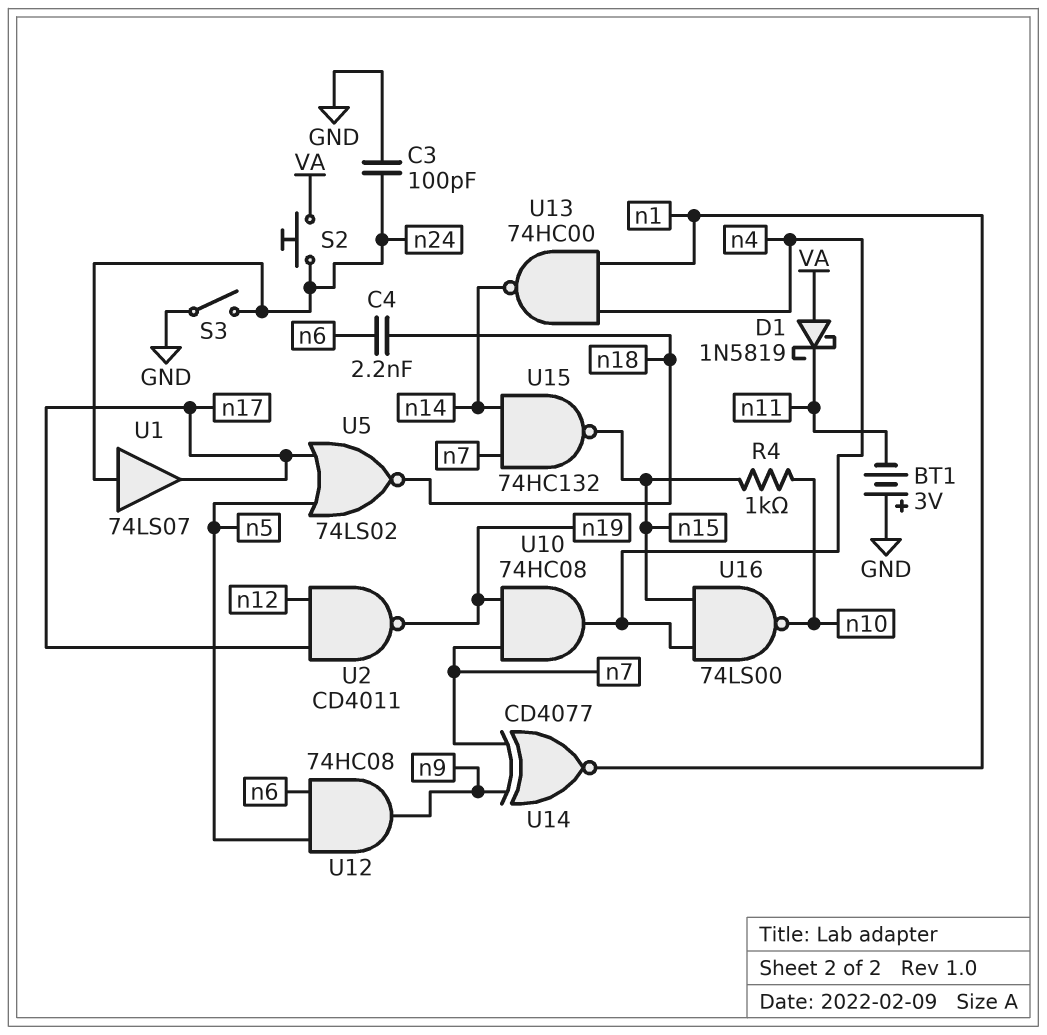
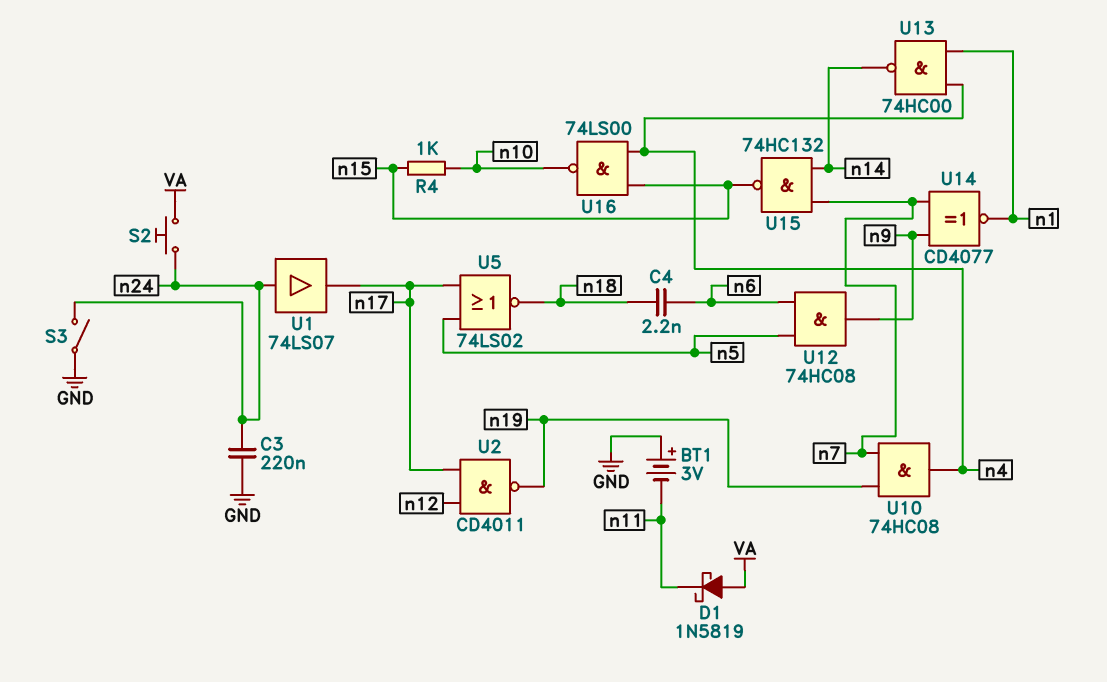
C3: 100pF (GND, n24) -> 220nF (GND, n24)

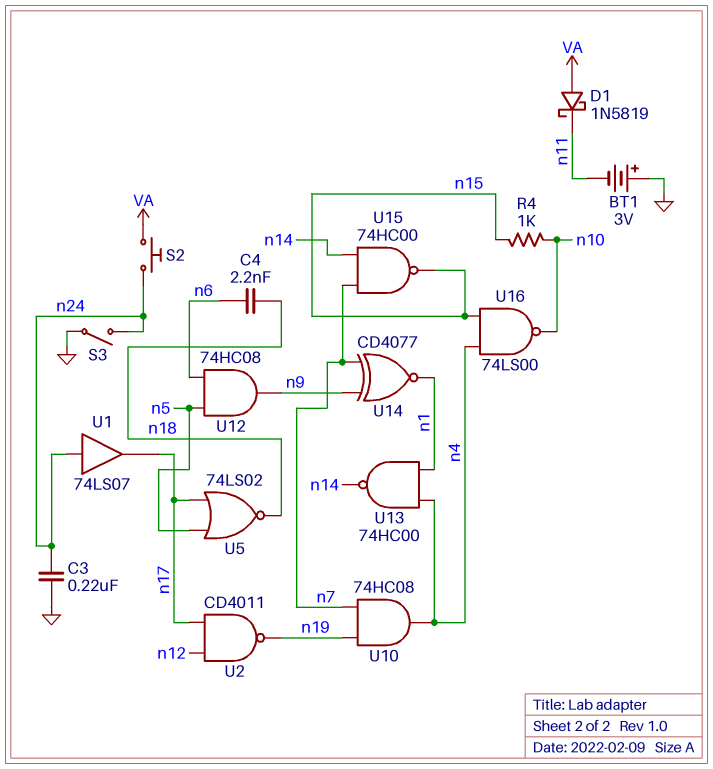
U15: NAND 74HC132 (in n7, in n14, out n15) -> NAND 74HC00 (in n7, in n14, out n15)

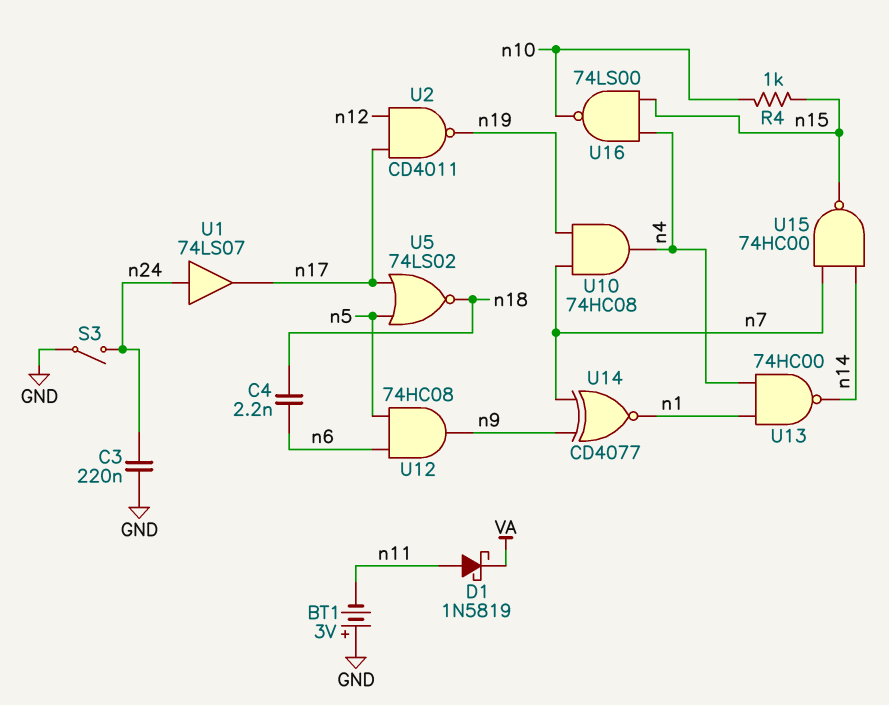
D1: schottky 1N5819 (A VA, K n11) -> schottky 1N5819 (A n11, K VA)
S2: button (VA, n24) -> none

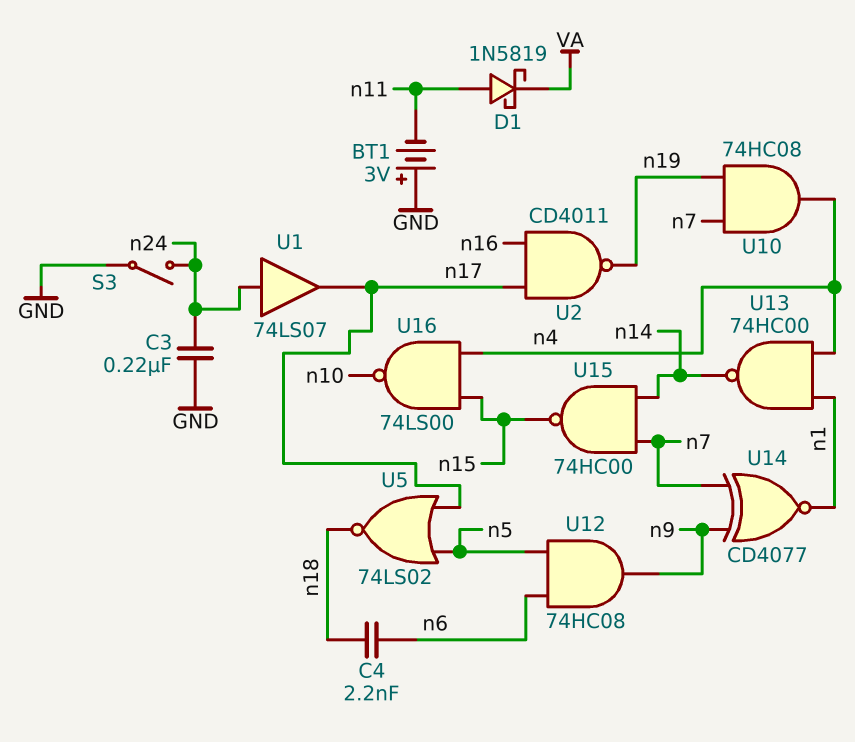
R4: 1k (n10, n15) -> none
U2: NAND CD4011 (in n12, in n17, out n19) -> NAND CD4011 (in n16, in n17, out n19)

